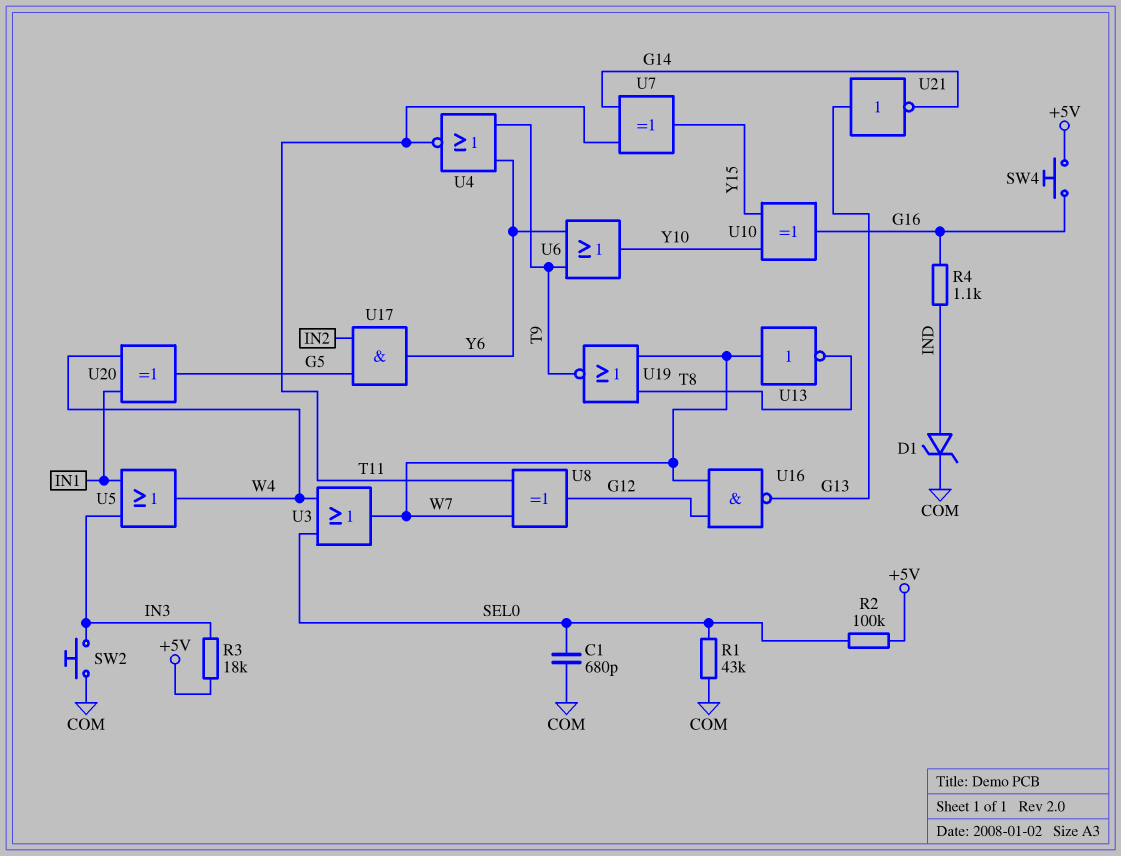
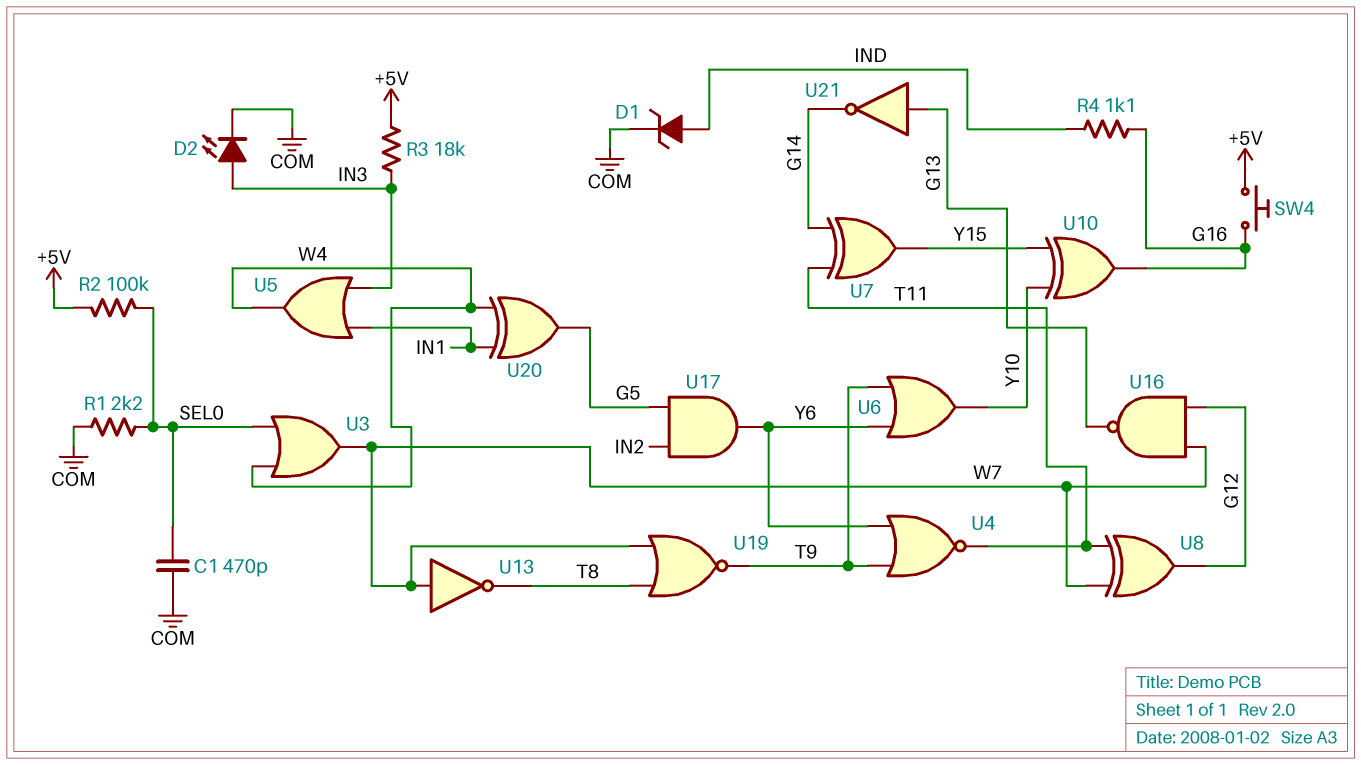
C1: 680pF (COM, SEL0) -> 470pF (COM, SEL0)
D2: none -> LED (A IN3, K COM)
R1: 43k (COM, SEL0) -> 2.2k (COM, SEL0)
SW2: button (COM, IN3) -> none

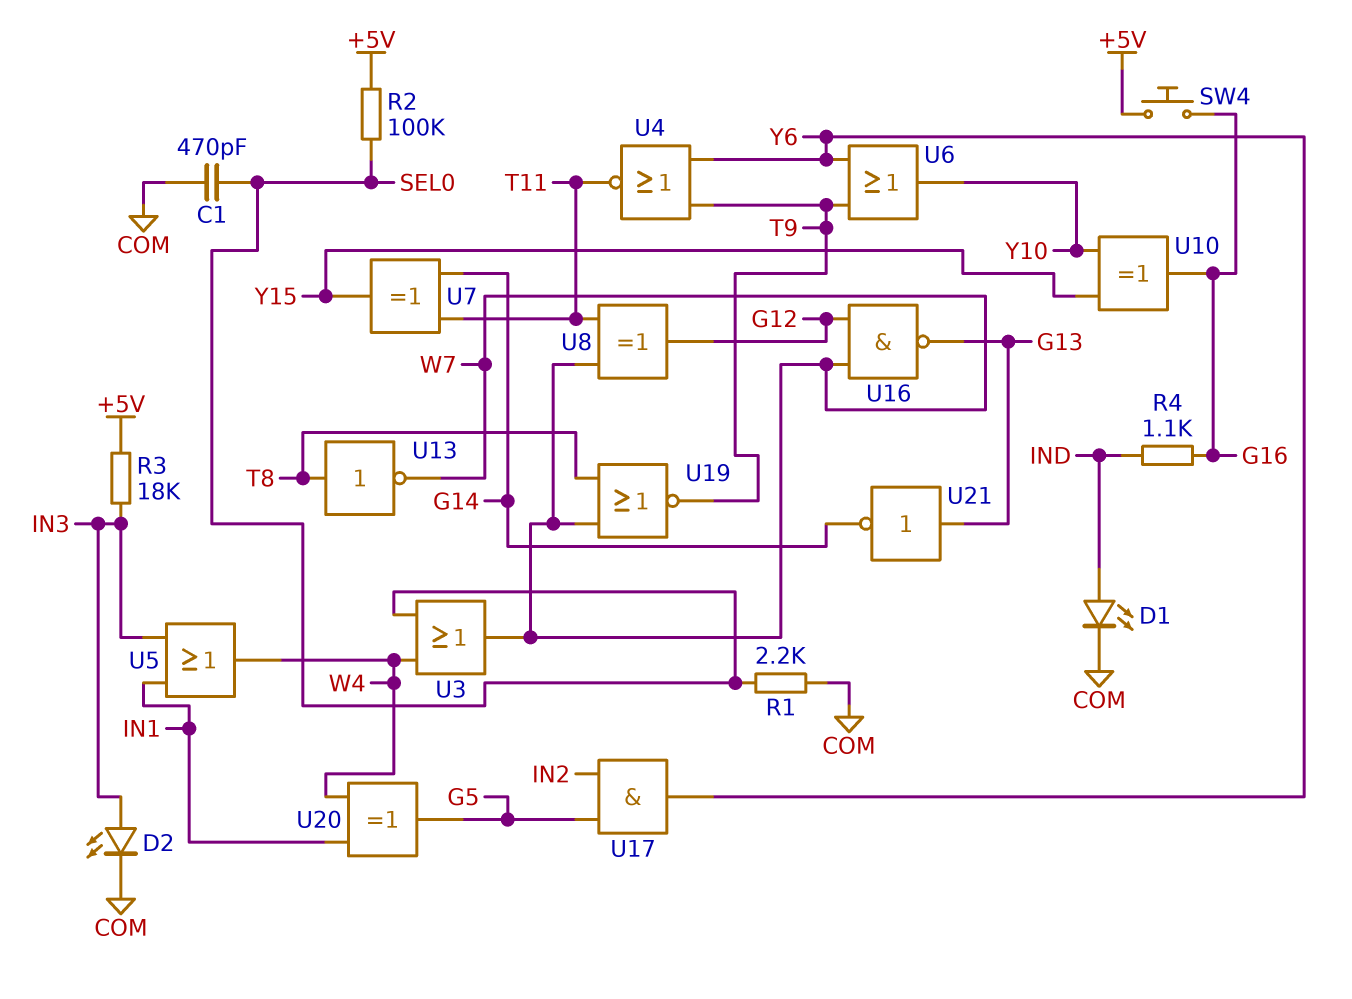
D1: zener (A IND, K COM) -> LED (A IND, K COM)
U13: NOT (in W7, out T8) -> NOT (in T8, out W7)

